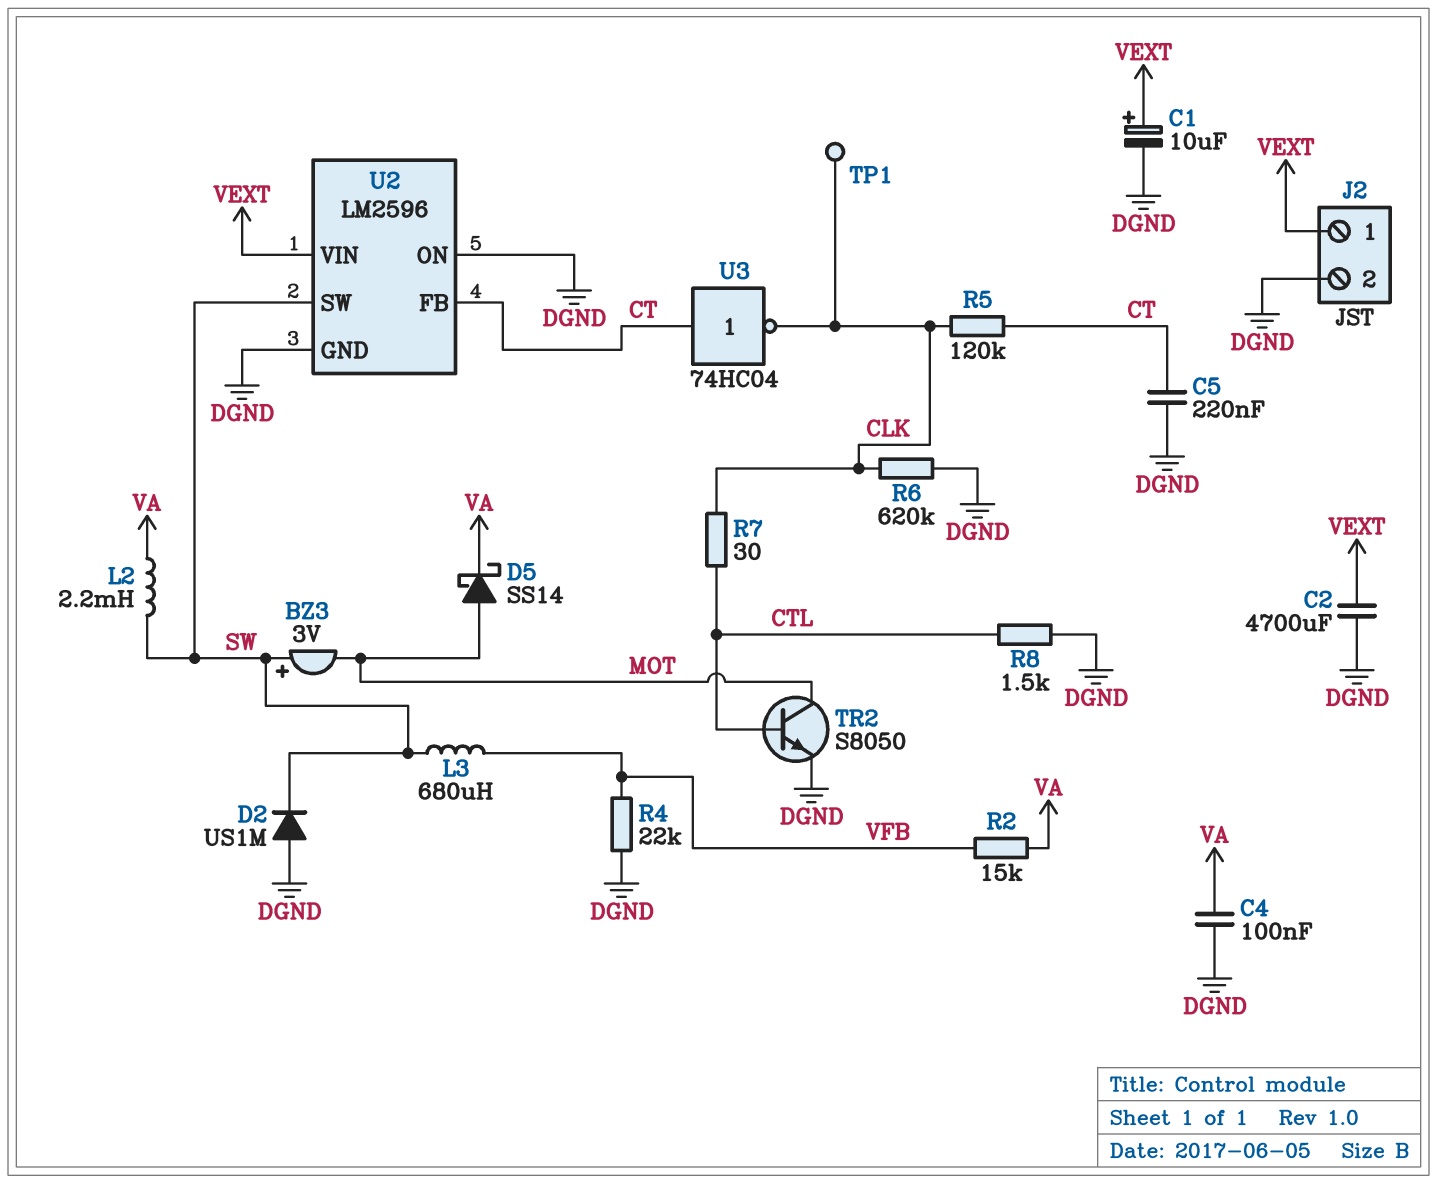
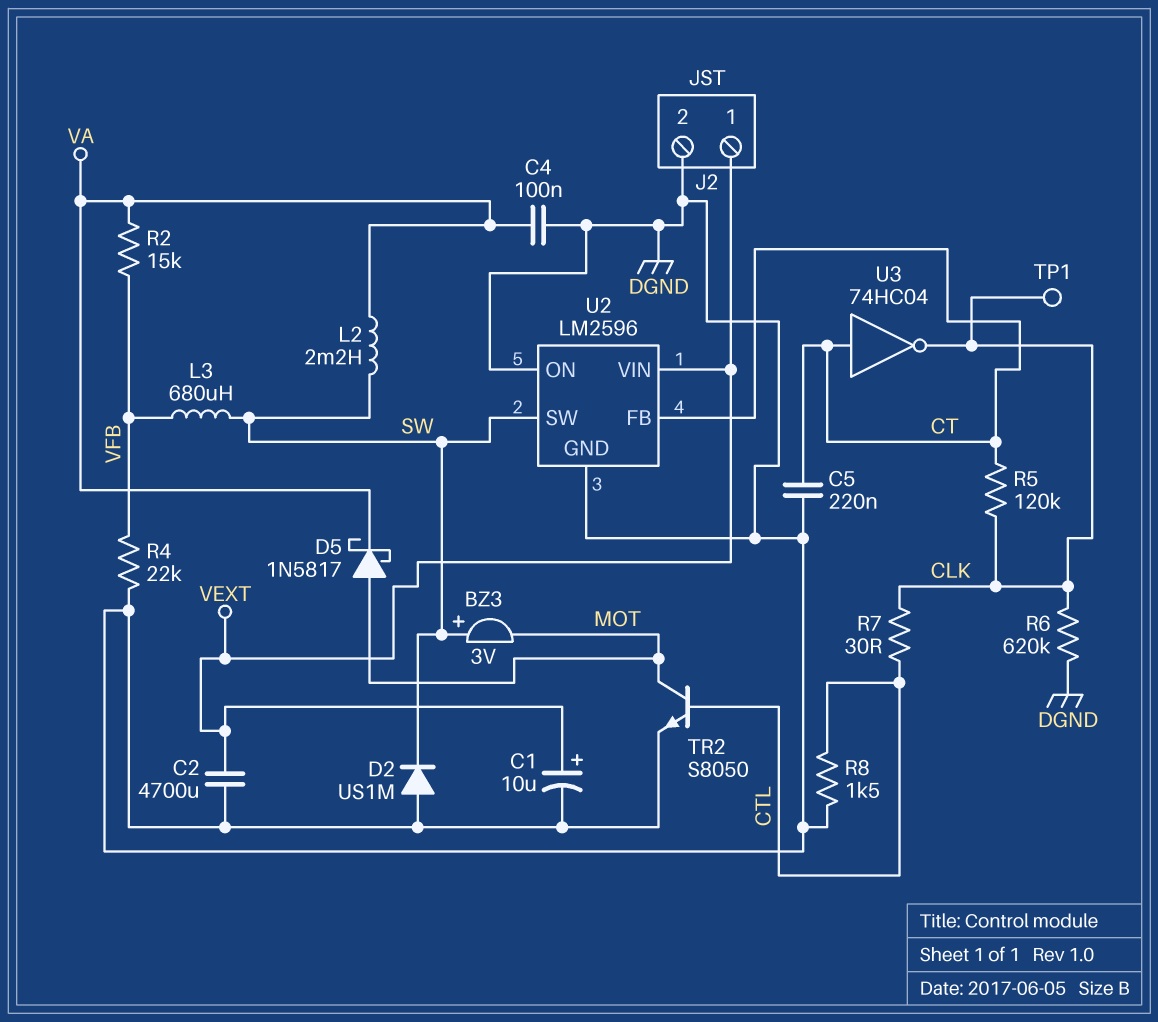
D5: schottky SS14 (A MOT, K VA) -> schottky 1N5817 (A MOT, K VA)

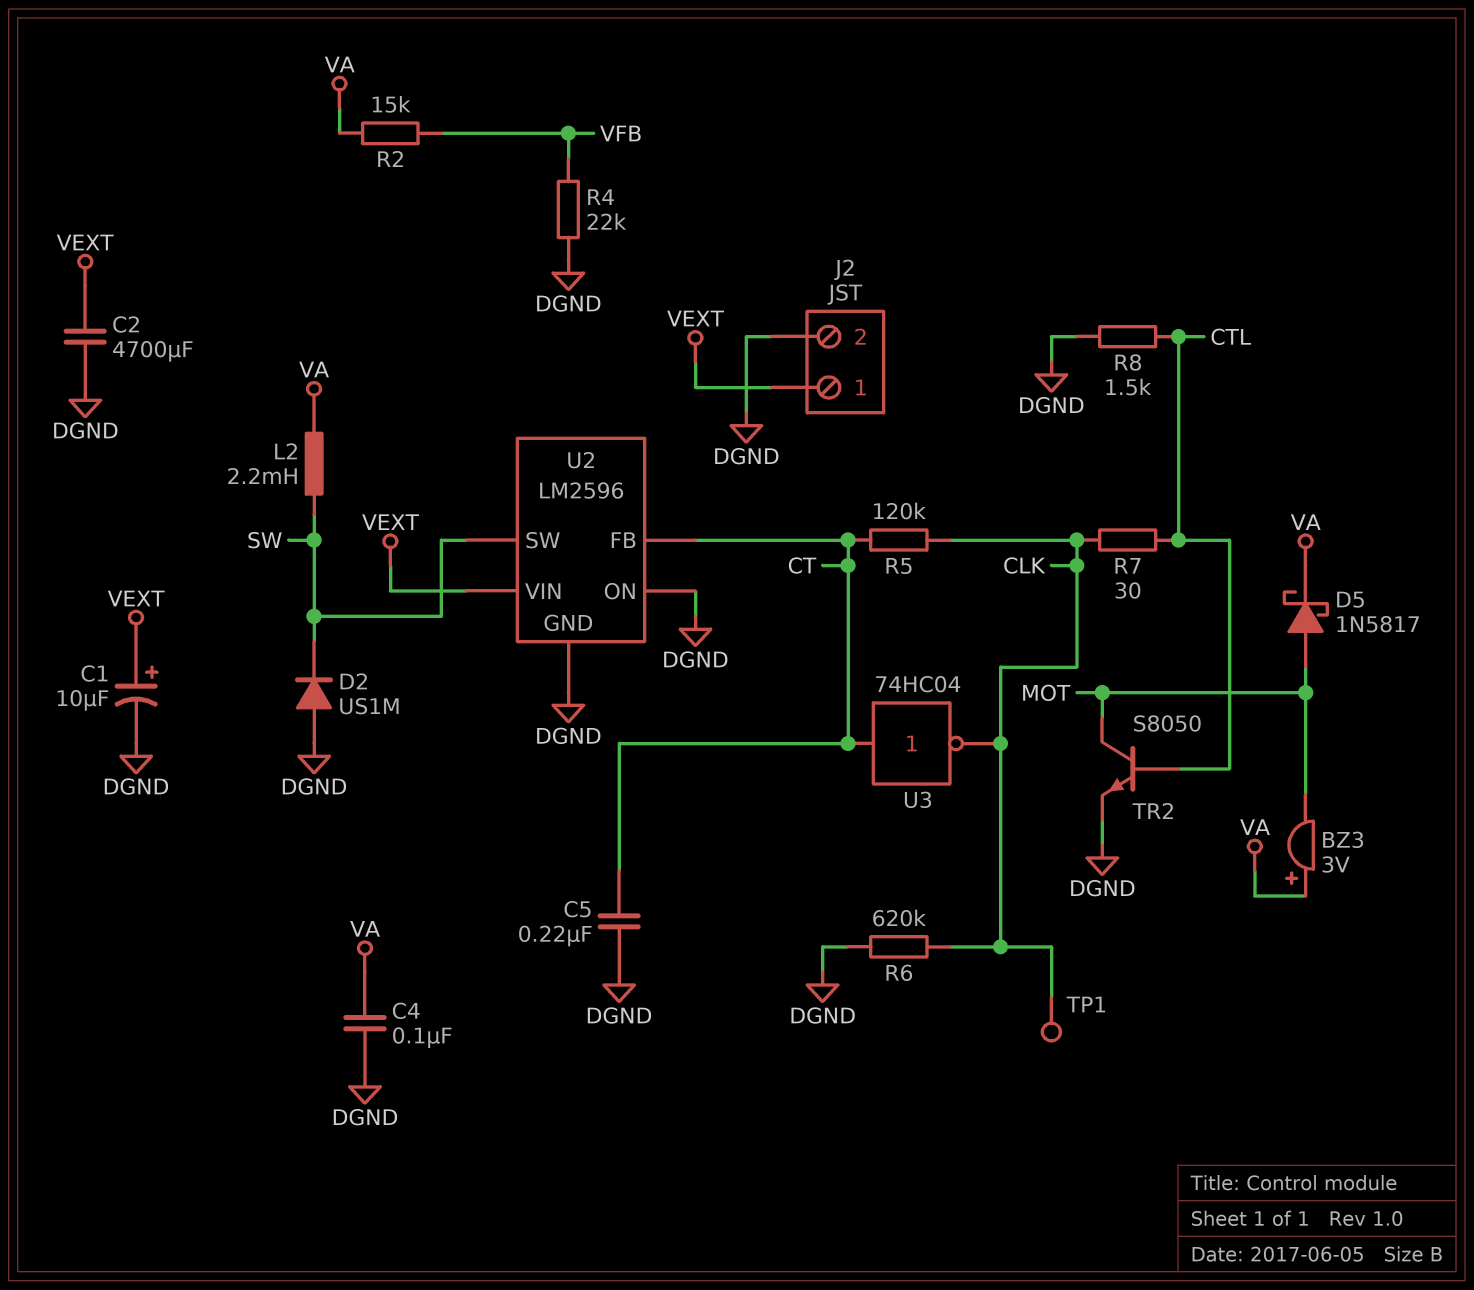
BZ3: buzzer 3V (plus SW, minus MOT) -> buzzer 3V (plus VA, minus MOT)
L3: 680uH (SW, VFB) -> none

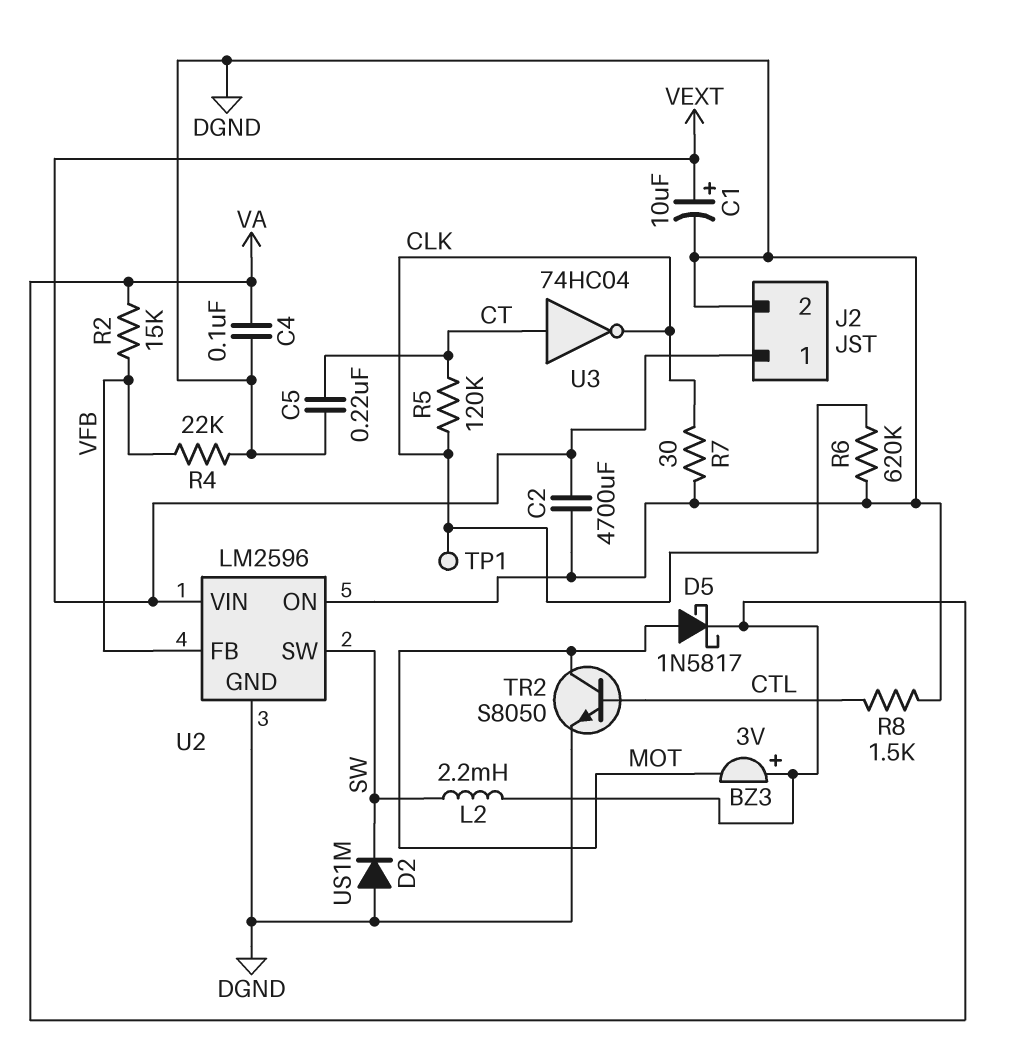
R7: 30 (CLK, CTL) -> 30 (CLK, DGND)
U2 pin FB: CT -> VFB

